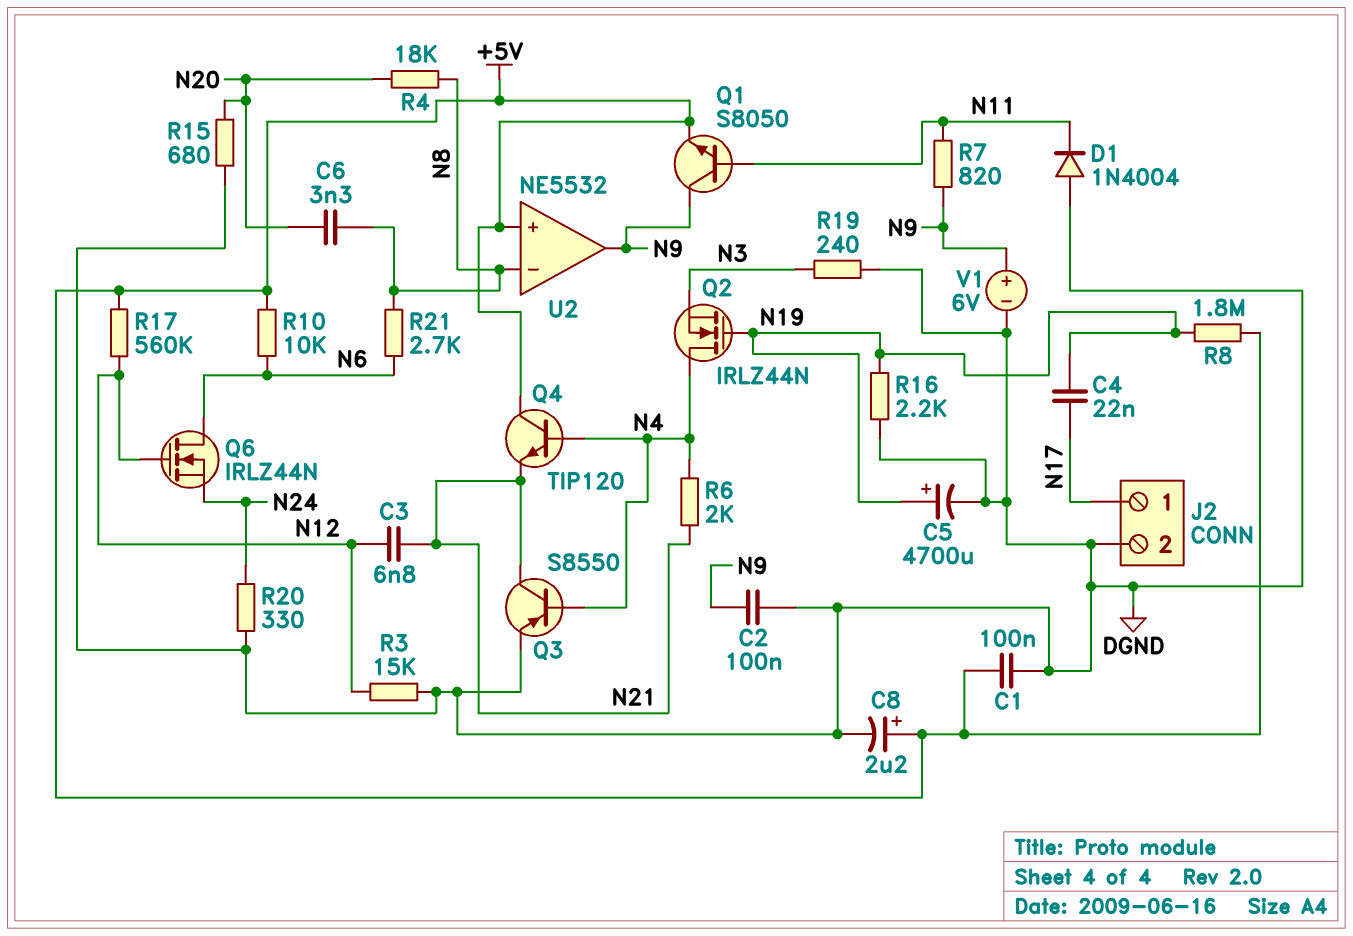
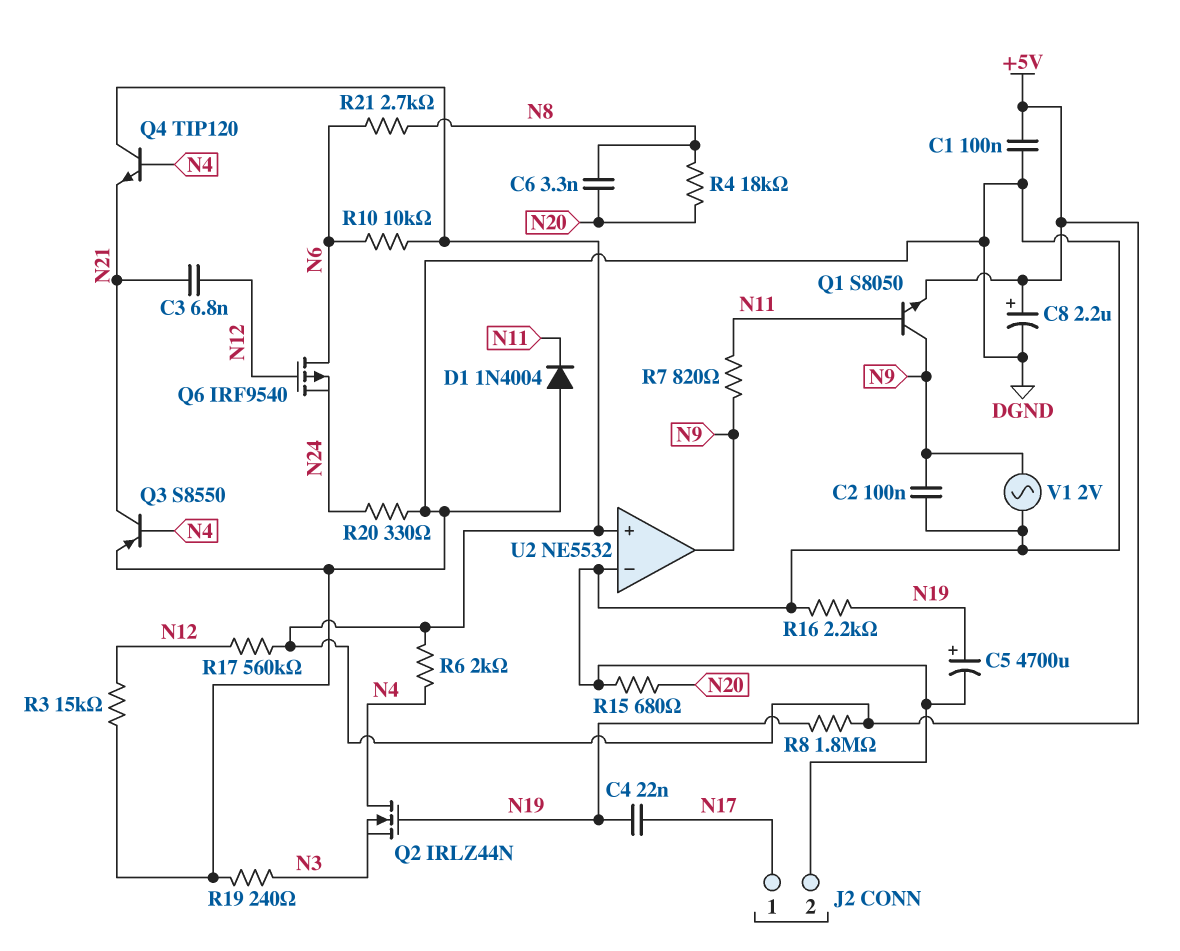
Q6: NMOS IRLZ44N (G N12, D N6, S N24) -> PMOS IRF9540 (G N12, D N6, S N24)
R6: 2k (N4, N21) -> 2k (+5V, N4)
U2 pin in-: N8 -> DGND
V1: 6V (plus N9, minus DGND) -> AC 2V (DGND, N9)

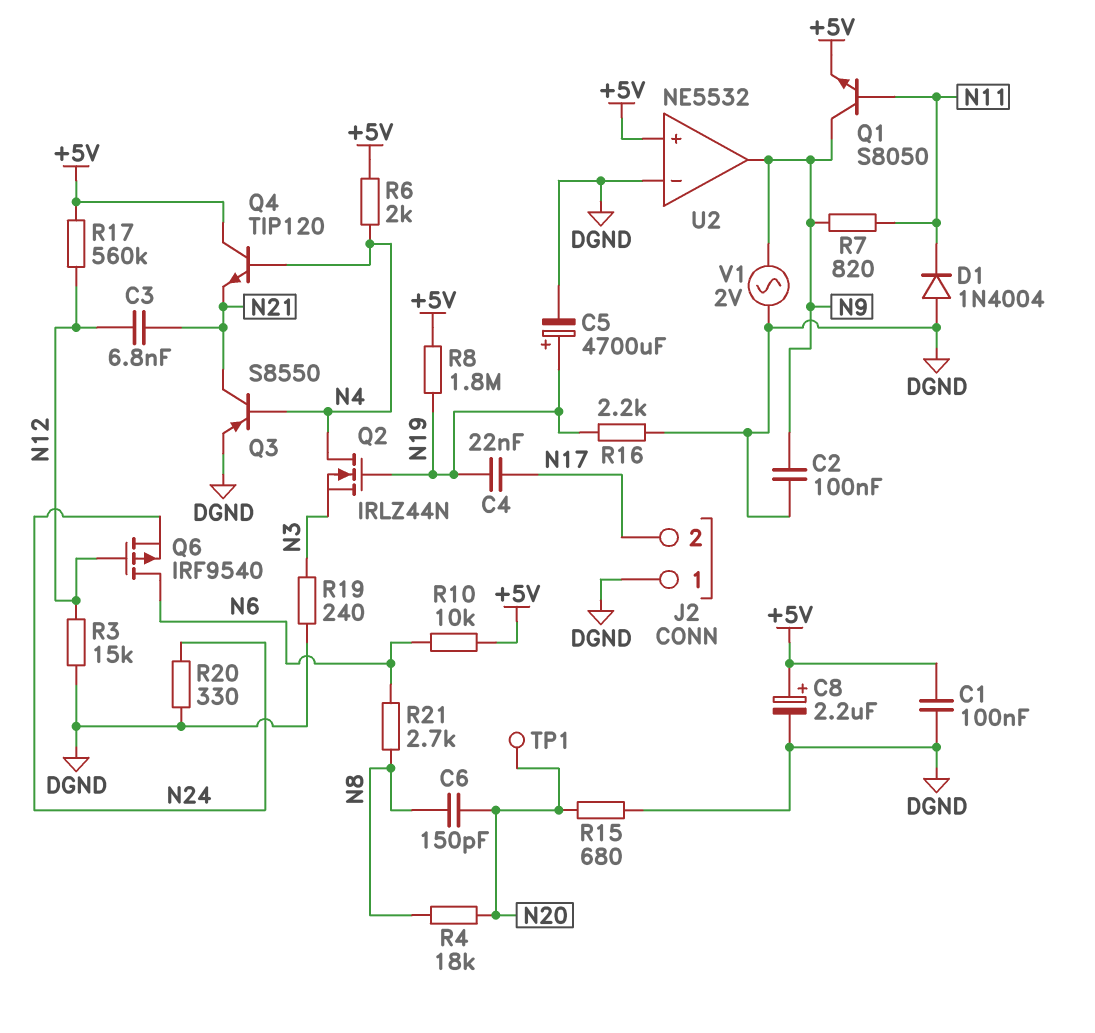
C6: 3.3nF (N8, N20) -> 150pF (N8, N20)
J2 pin 1: N17 -> DGND
J2 pin 2: DGND -> N17
TP1: none -> test point (N20)

